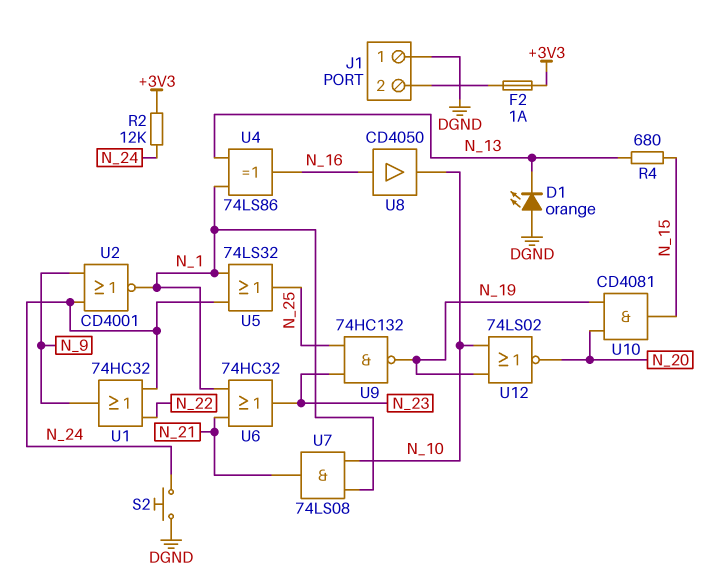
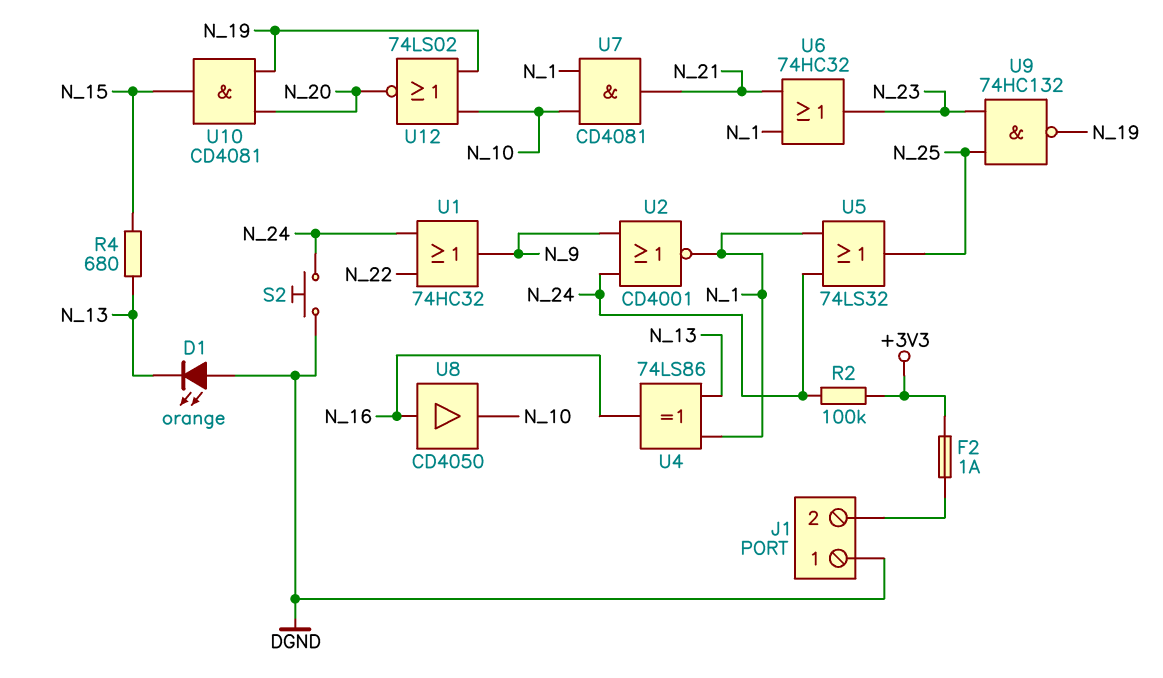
R2: 12k (+3V3, N_24) -> 100k (+3V3, N_24)
U7: AND 74LS08 (in N_1, in N_10, out N_21) -> AND CD4081 (in N_1, in N_10, out N_21)

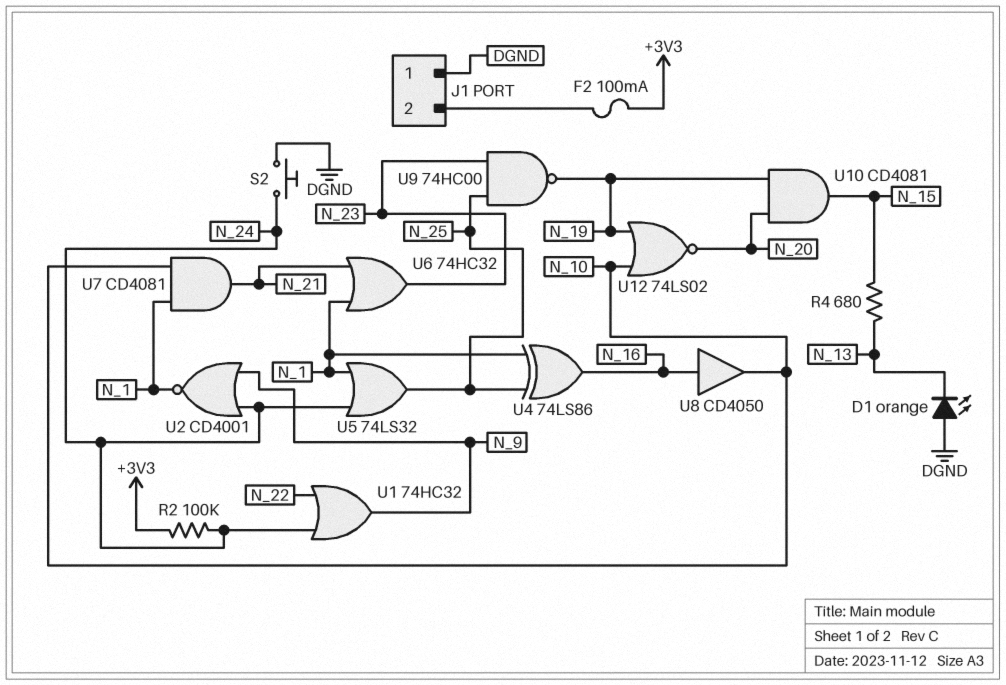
F2: 1A (+3V3, J1/2) -> 100mA (+3V3, J1/2)
U4: XOR 74LS86 (in N_1, in N_13, out N_16) -> XOR 74LS86 (in N_1, in N_25, out N_16)
U9: NAND 74HC132 (in N_23, in N_25, out N_19) -> NAND 74HC00 (in N_23, in N_25, out N_19)

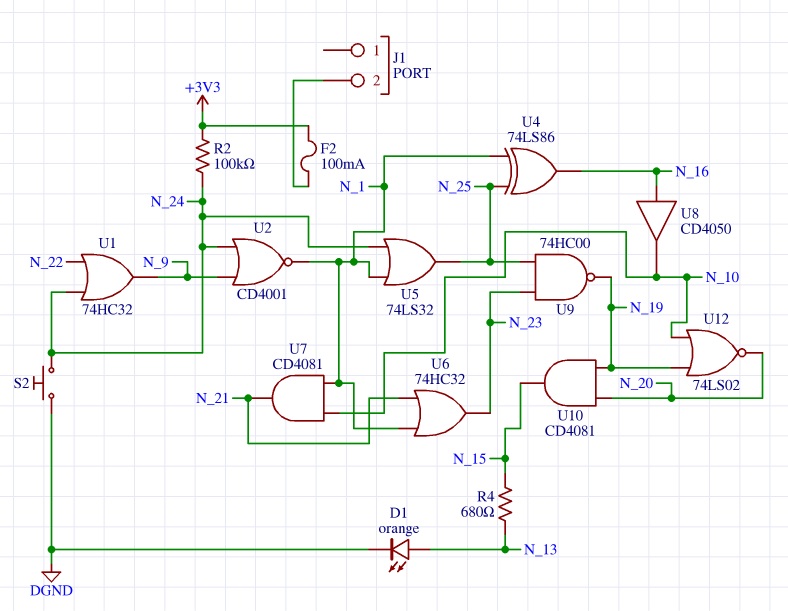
D1: LED orange (A DGND, K N_13) -> LED orange (A N_13, K DGND)
J1 pin 1: DGND -> none

